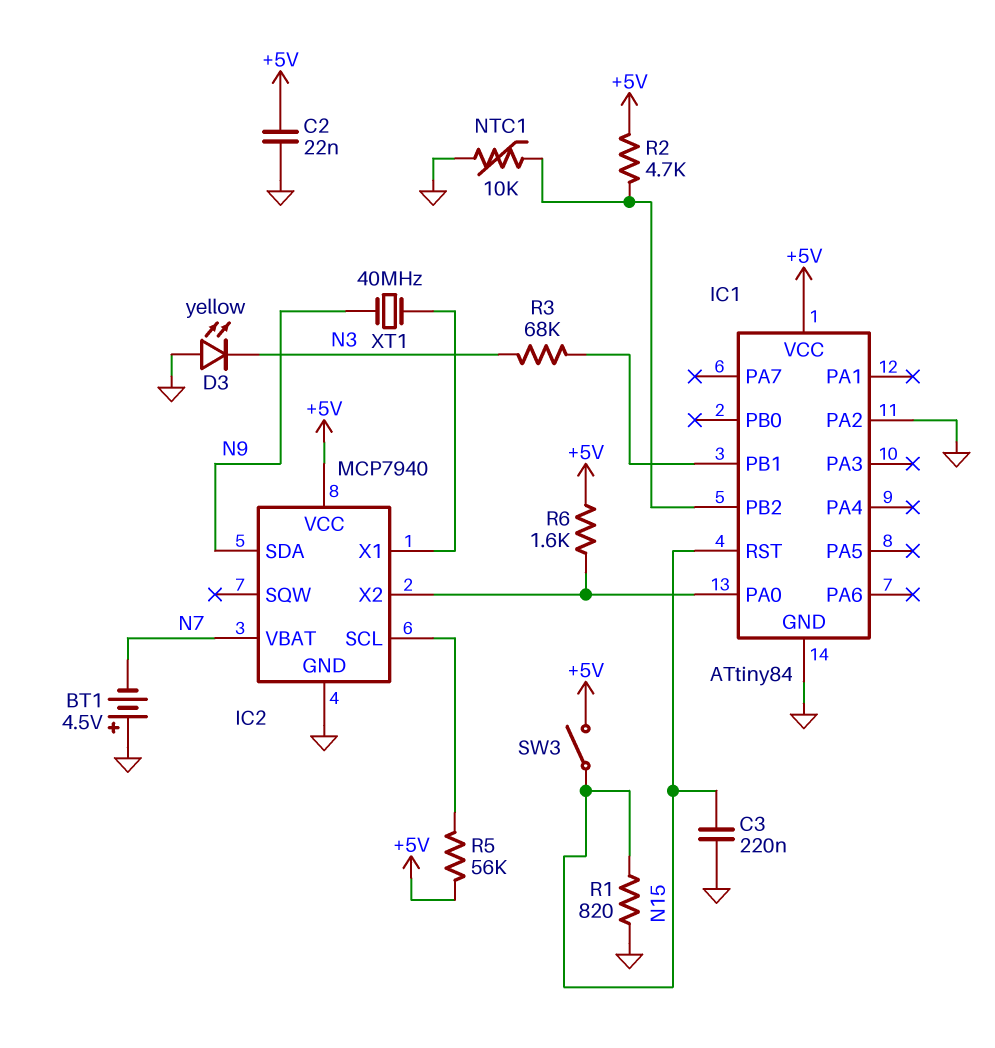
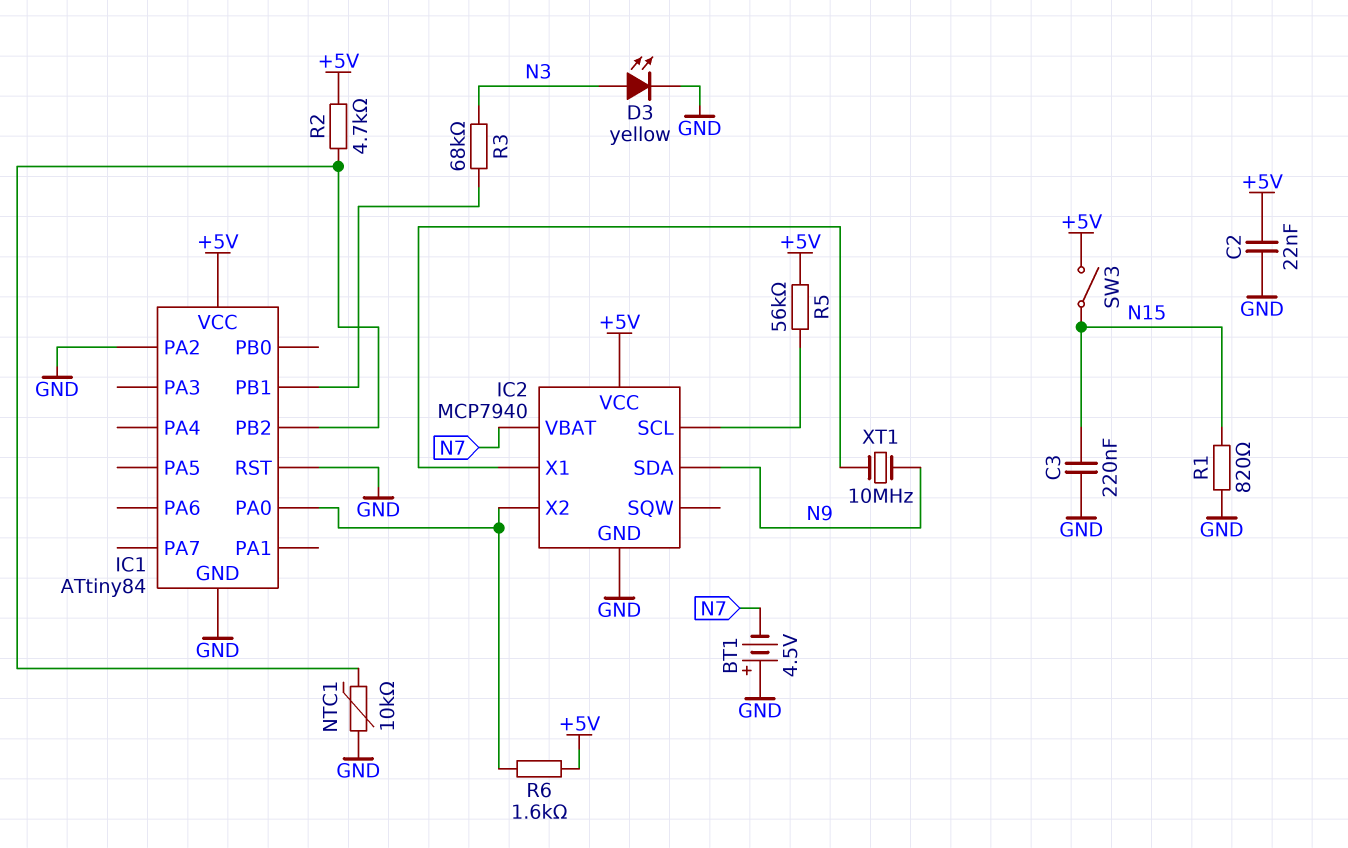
D3: LED yellow (A GND, K N3) -> LED yellow (A N3, K GND)
IC1 pin RST: N15 -> GND
XT1: 40MHz (IC2/X1, N9) -> 10MHz (IC2/X1, N9)

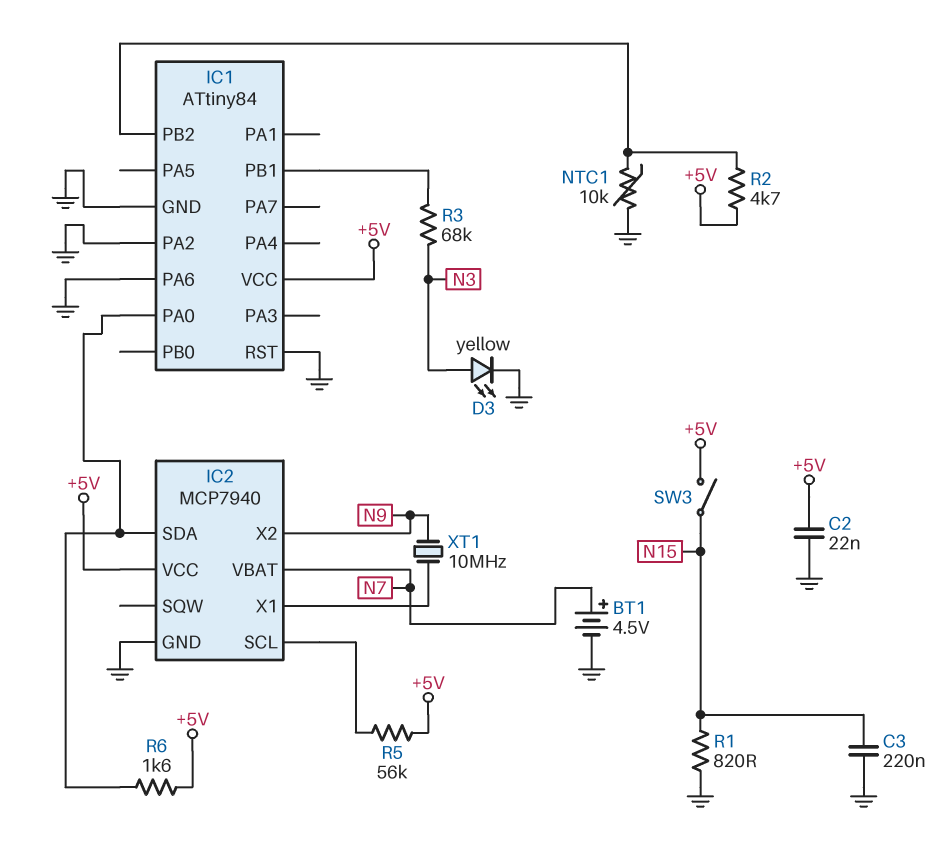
BT1: 4.5V (plus GND, minus N7) -> 4.5V (plus N7, minus GND)
IC1 pin PA6: none -> GND
IC2 pin SDA: N9 -> IC1/PA0
IC2 pin X2: IC1/PA0 -> N9

